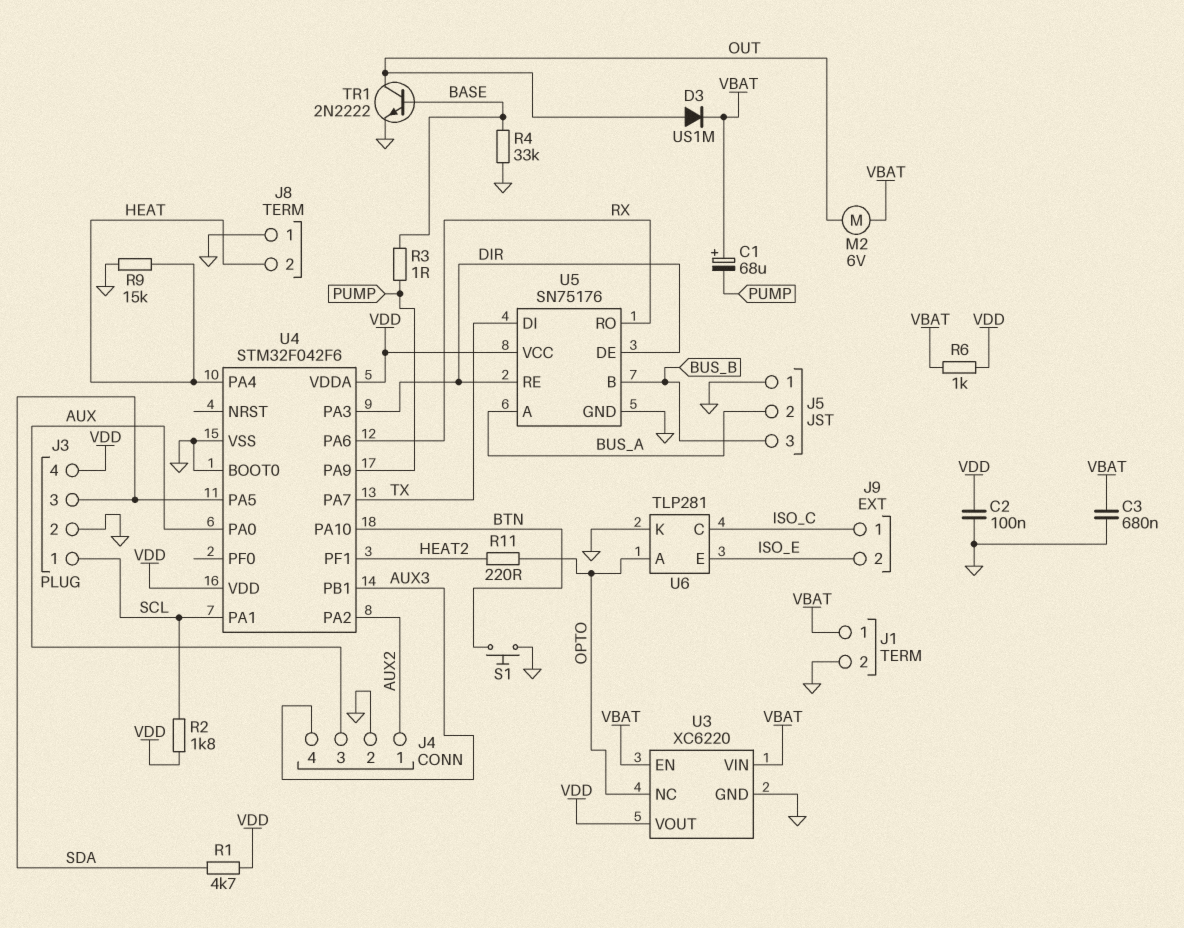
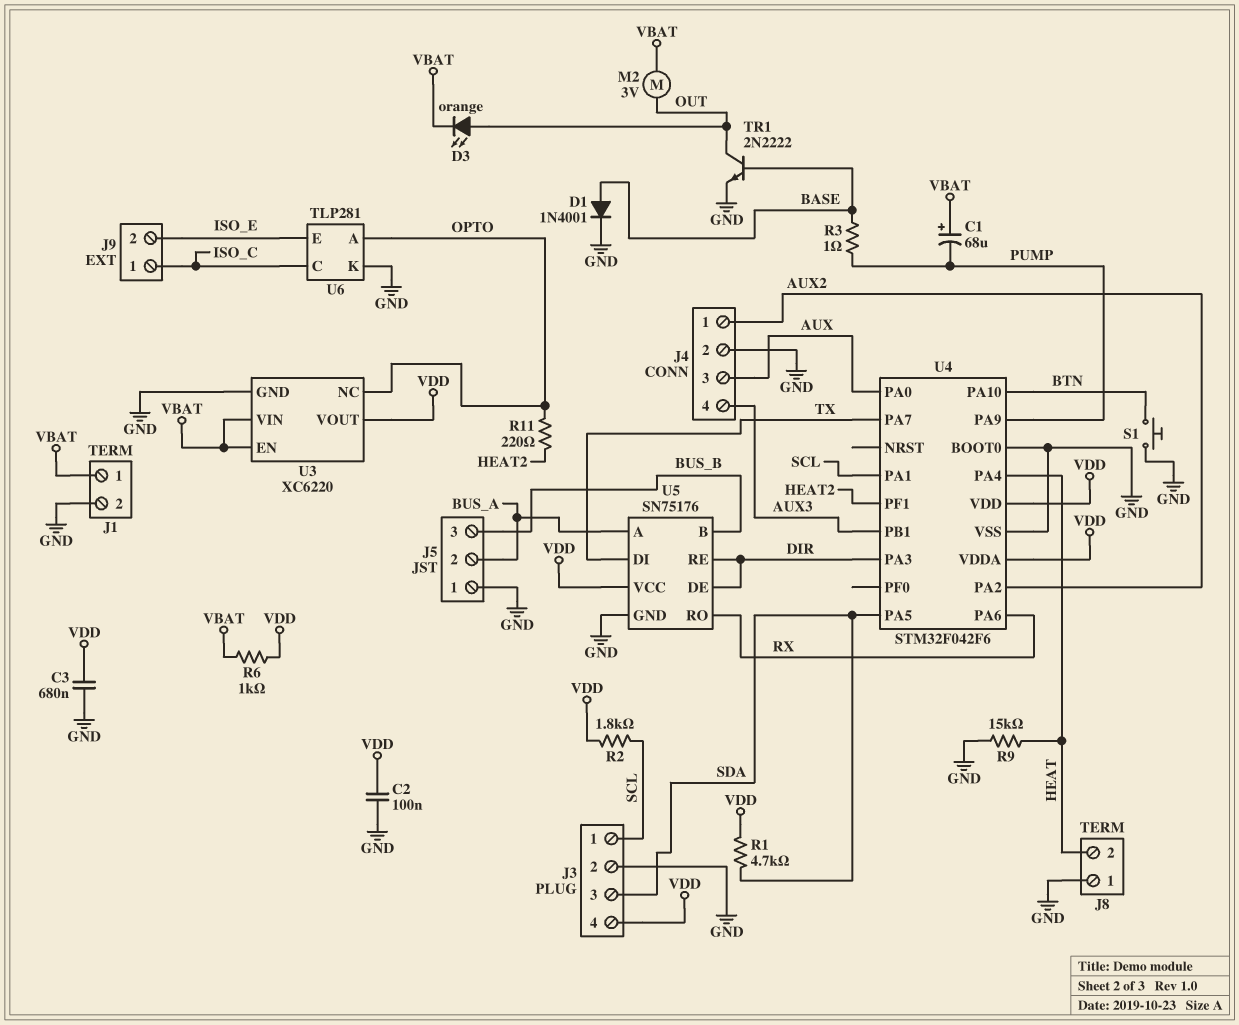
C3: 680nF (GND, VBAT) -> 680nF (GND, VDD)
D1: none -> diode 1N4001 (A BASE, K GND)
D3: diode US1M (A OUT, K VBAT) -> LED orange (A OUT, K VBAT)
M2: motor 6V (OUT, VBAT) -> motor 3V (OUT, VBAT)
R4: 33k (BASE, GND) -> none

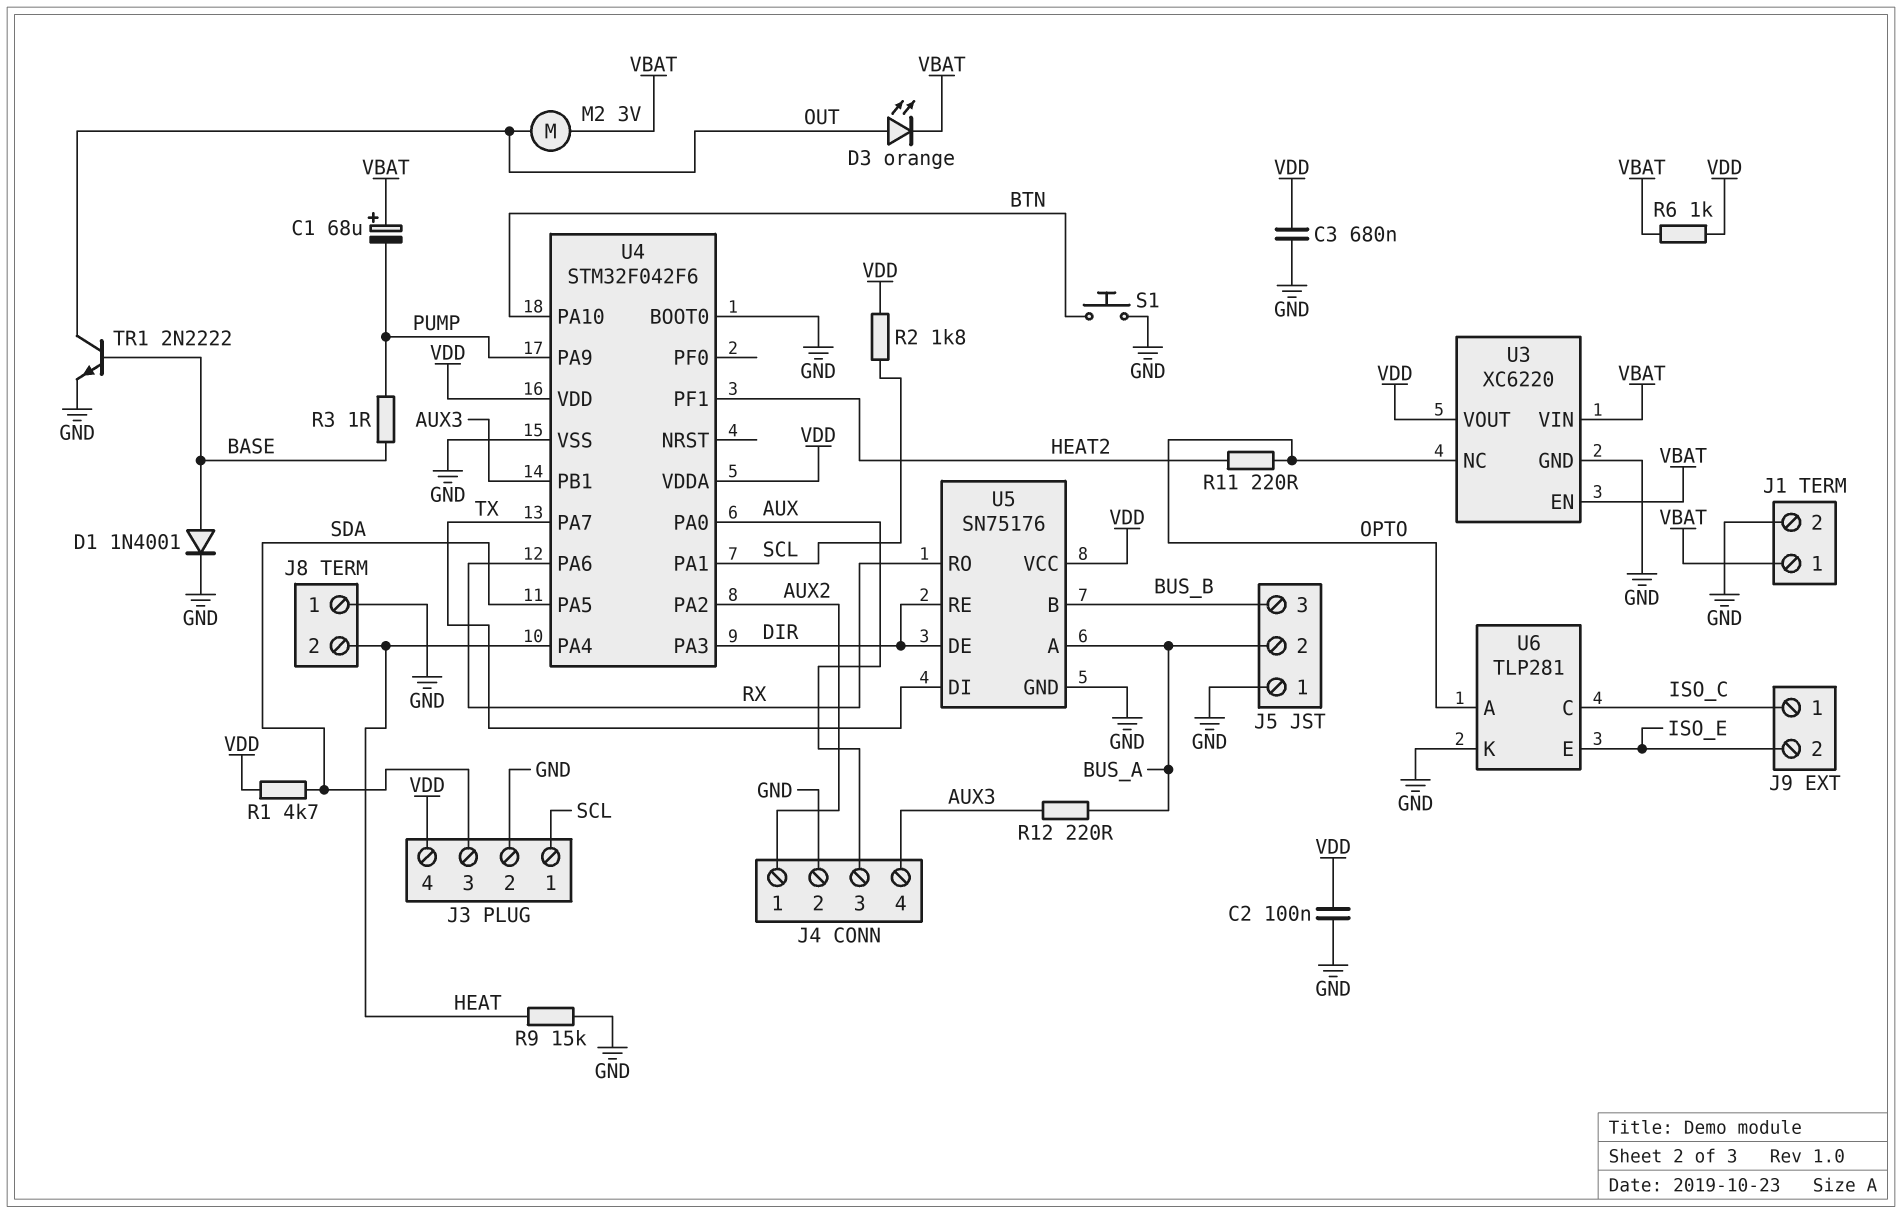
R12: none -> 220 (AUX3, BUS_A)

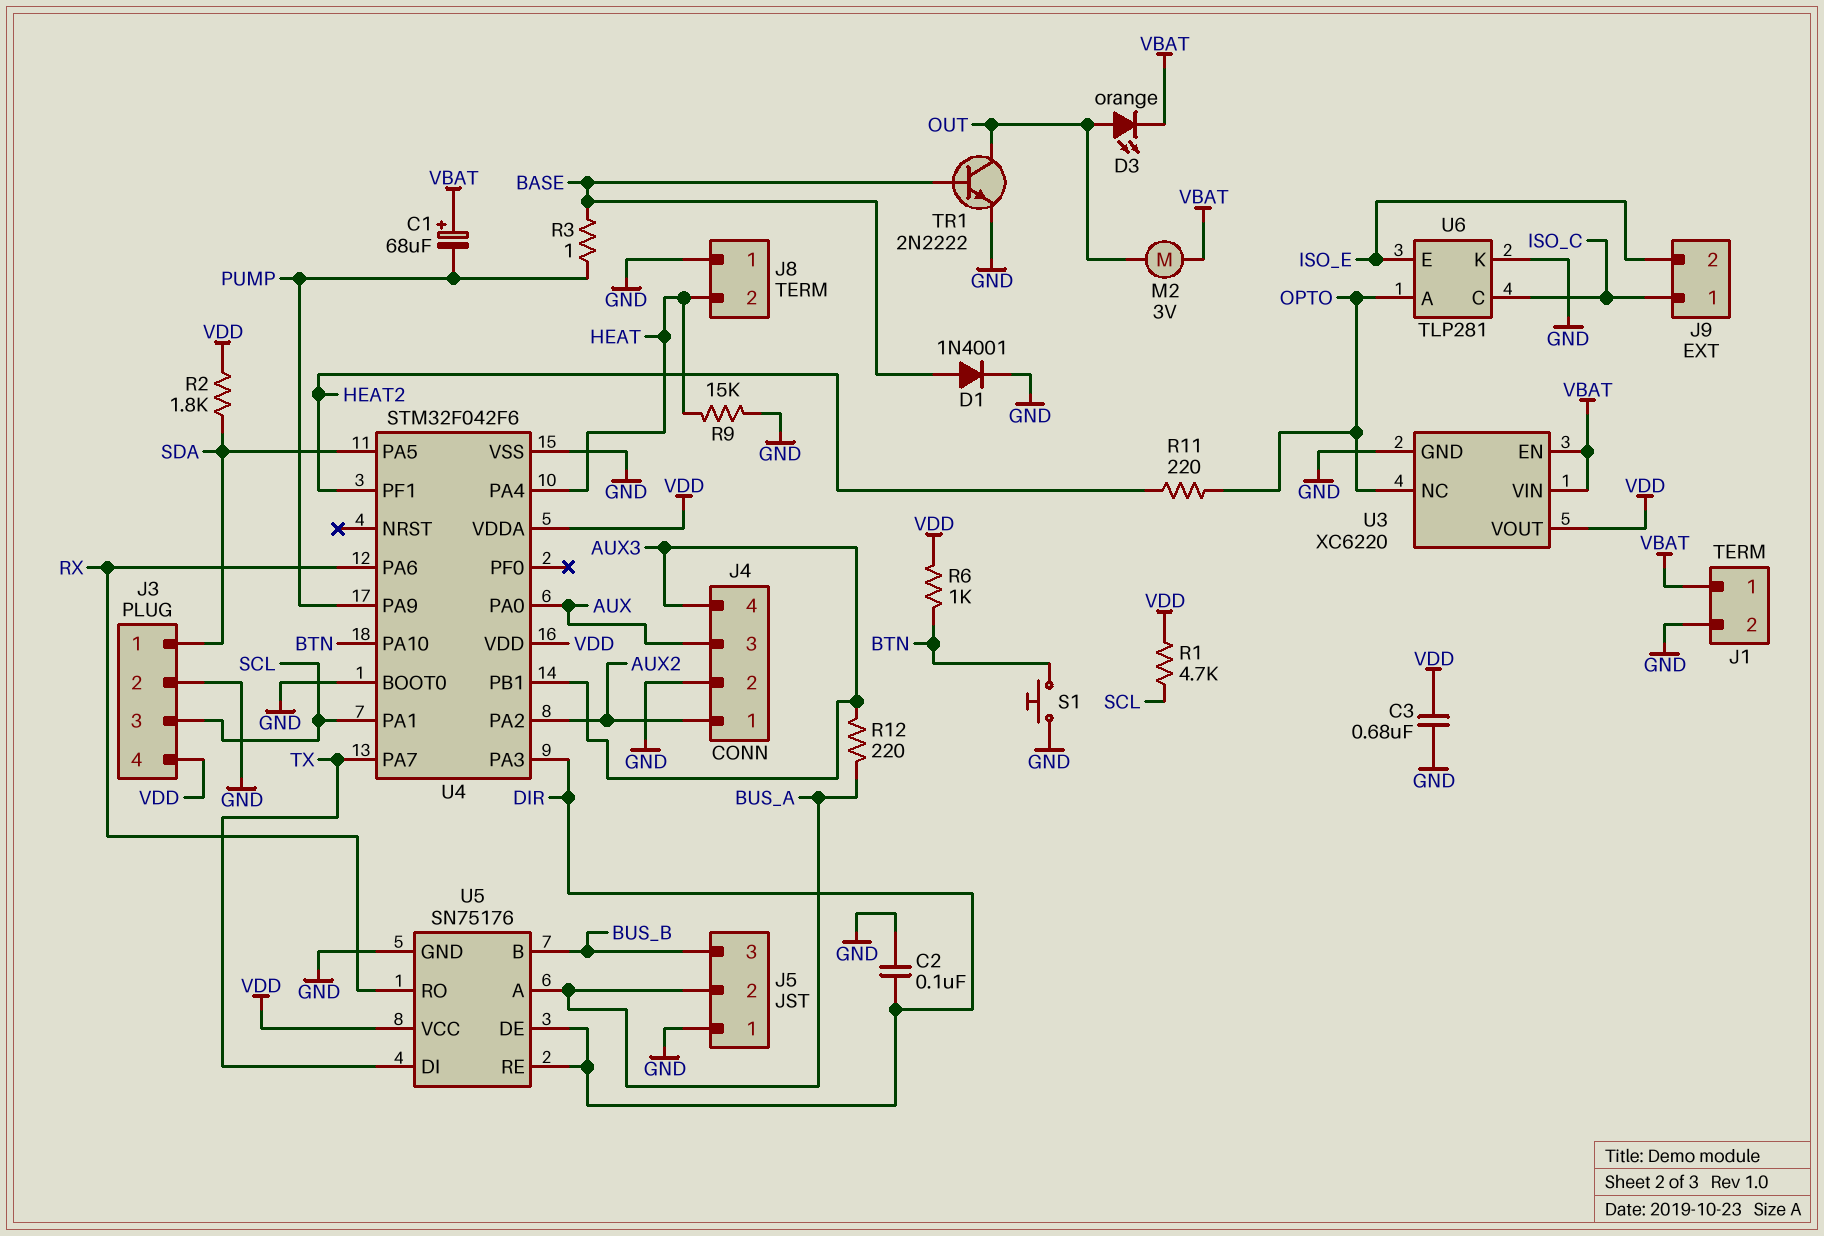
C2: 100nF (GND, VDD) -> 100nF (DIR, GND)
J3 pin 1: SCL -> SDA
J3 pin 3: SDA -> SCL
R1: 4.7k (SDA, VDD) -> 4.7k (SCL, VDD)
R2: 1.8k (SCL, VDD) -> 1.8k (SDA, VDD)
R6: 1k (VBAT, VDD) -> 1k (BTN, VDD)

